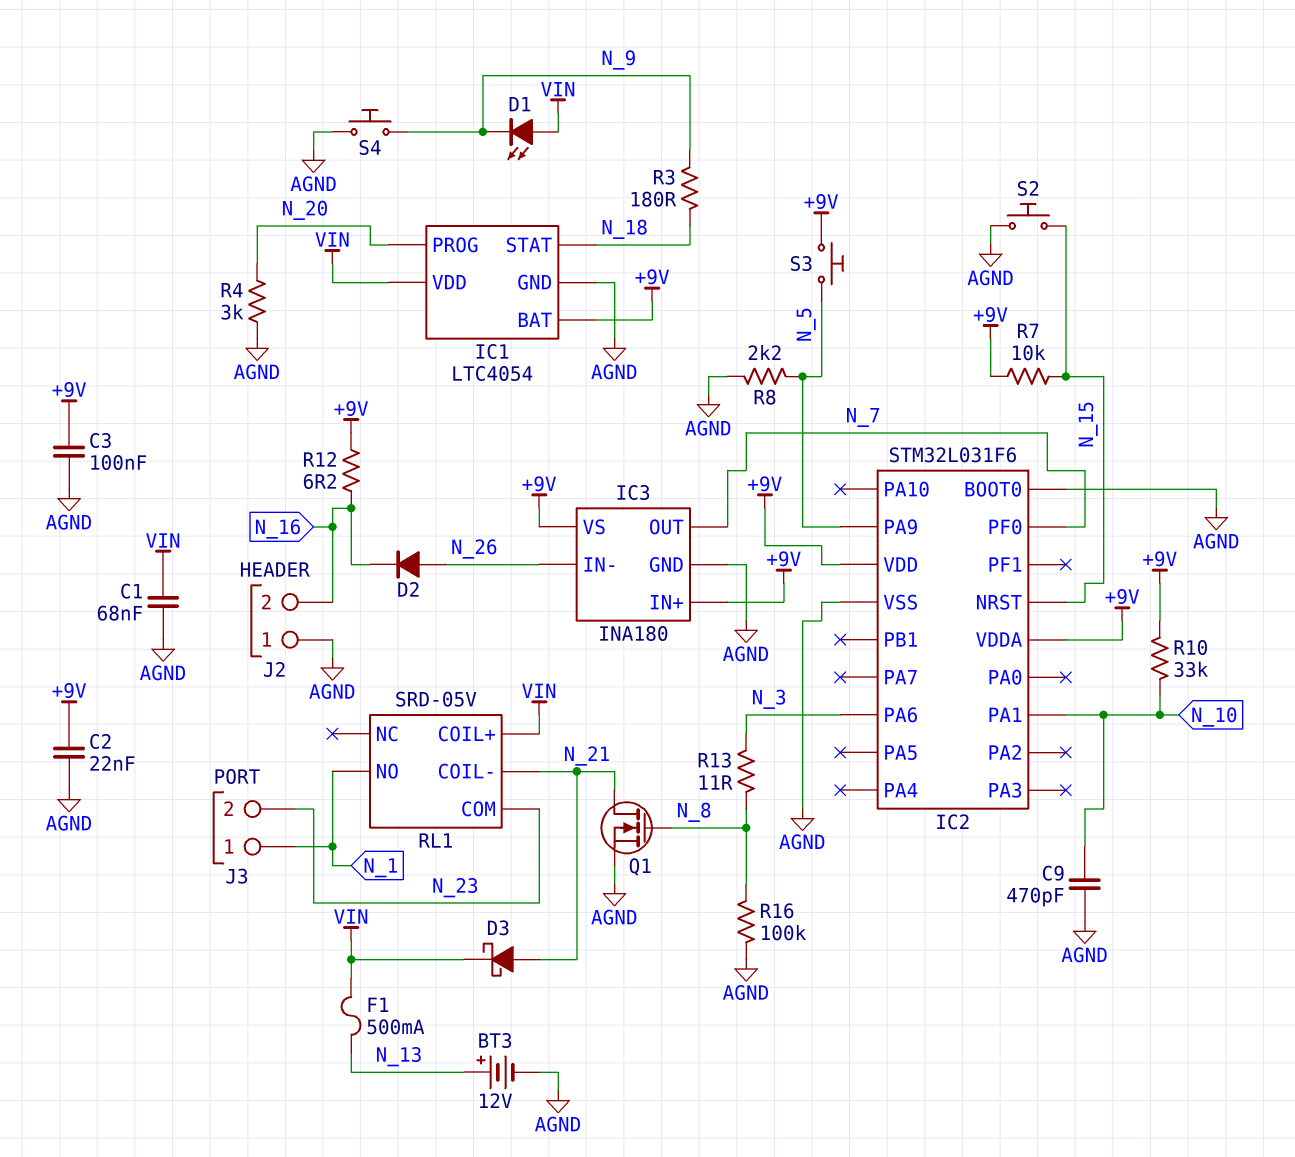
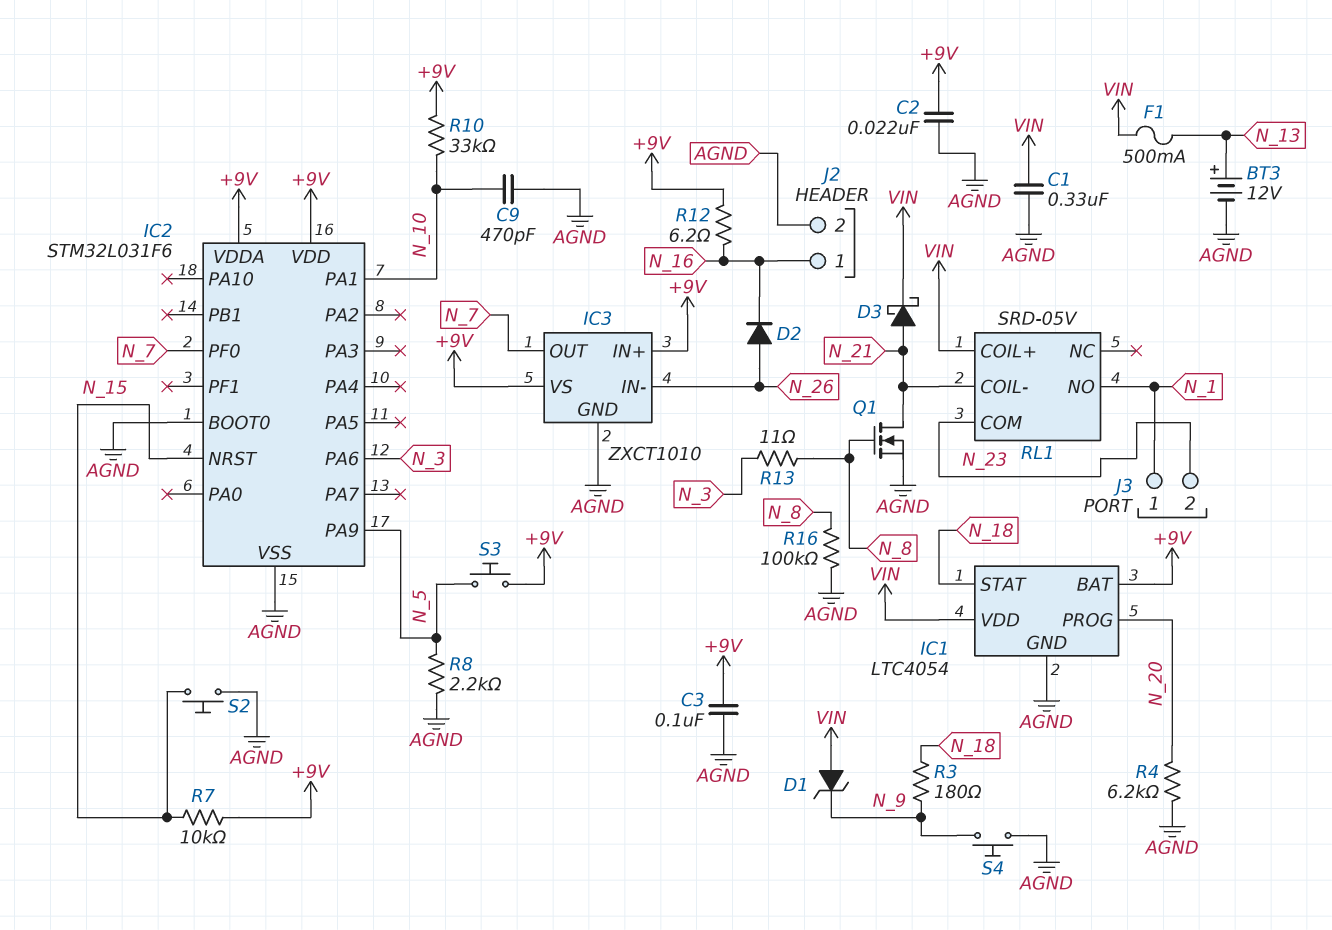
C1: 68nF (AGND, VIN) -> 330nF (AGND, VIN)
D1: LED (A VIN, K N_9) -> zener (A VIN, K N_9)
IC3: INA180 -> ZXCT1010
J2 pin 1: AGND -> N_16
J2 pin 2: N_16 -> AGND
R4: 3k (AGND, N_20) -> 6.2k (AGND, N_20)

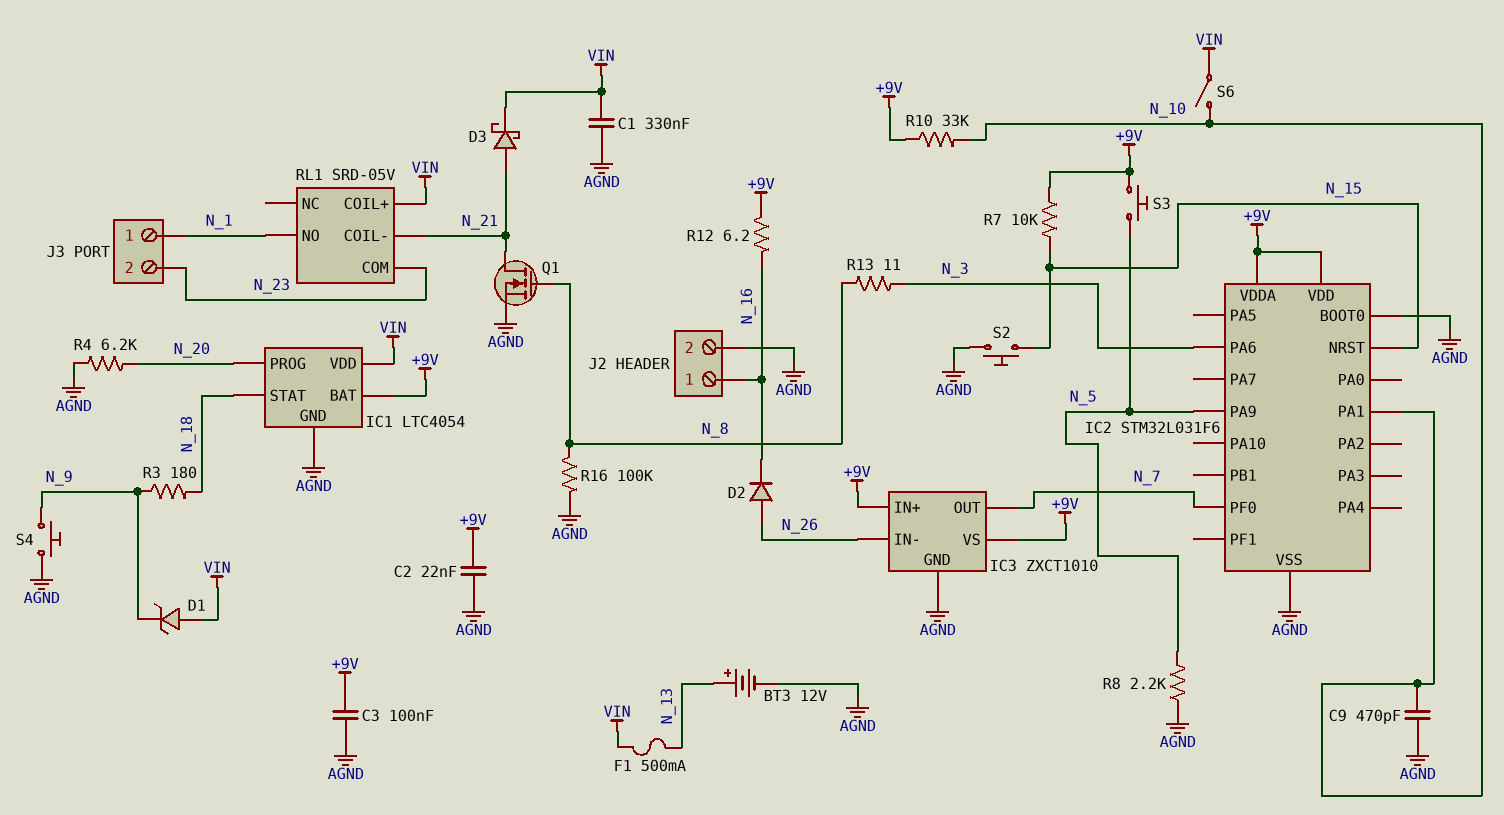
S6: none -> switch (N_10, VIN)

